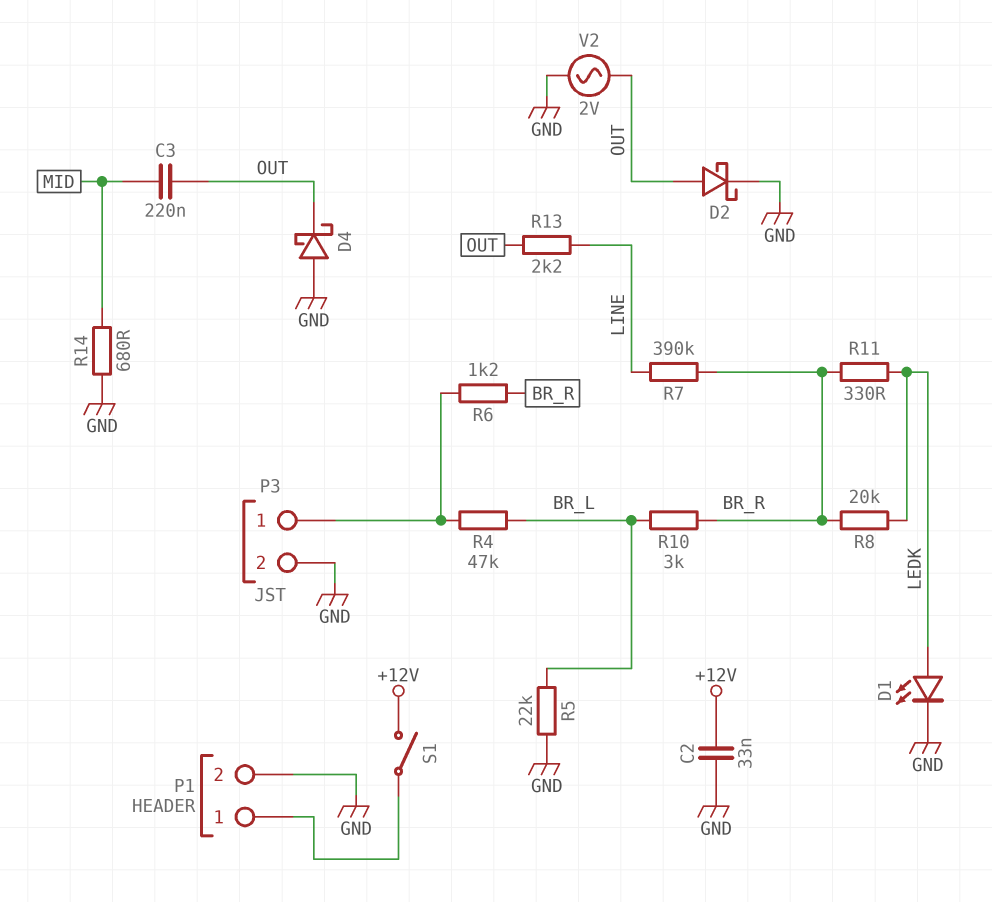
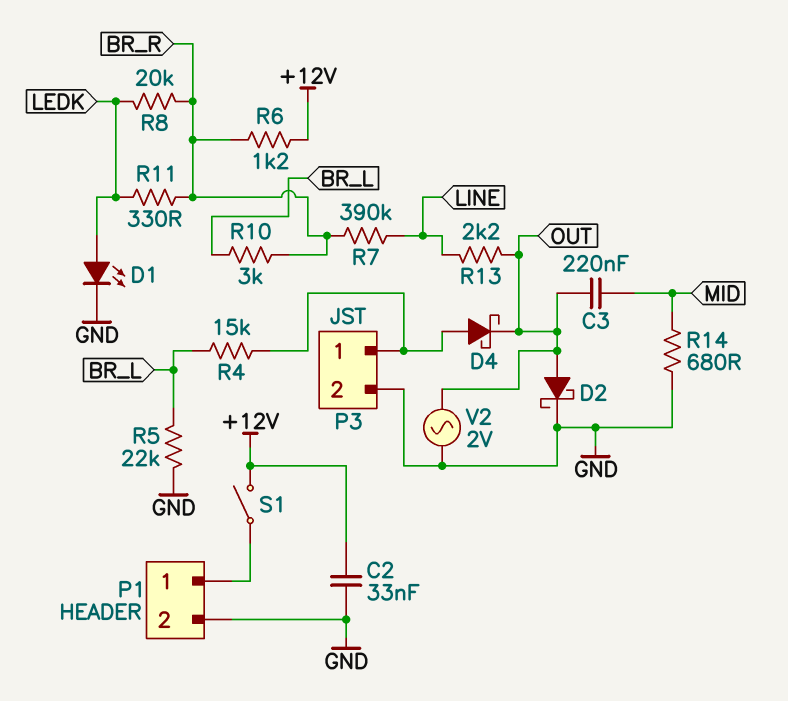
D4: schottky (A GND, K OUT) -> schottky (A P3/1, K OUT)
R4: 47k (BR_L, P3/1) -> 15k (BR_L, P3/1)
R6: 1.2k (BR_R, P3/1) -> 1.2k (+12V, BR_R)

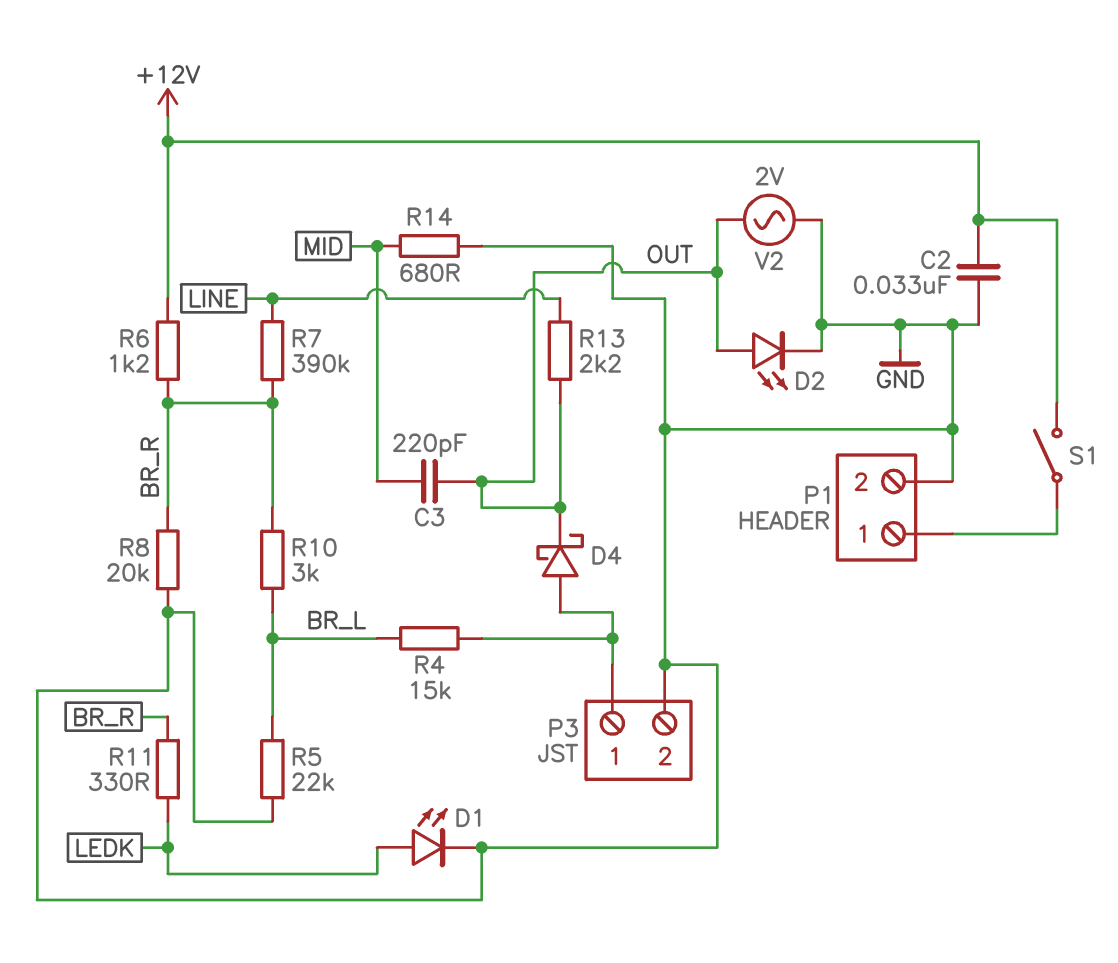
C3: 220nF (MID, OUT) -> 220pF (MID, OUT)
D2: schottky (A OUT, K GND) -> LED (A OUT, K GND)
R8: 20k (BR_R, LEDK) -> 20k (BR_R, GND)

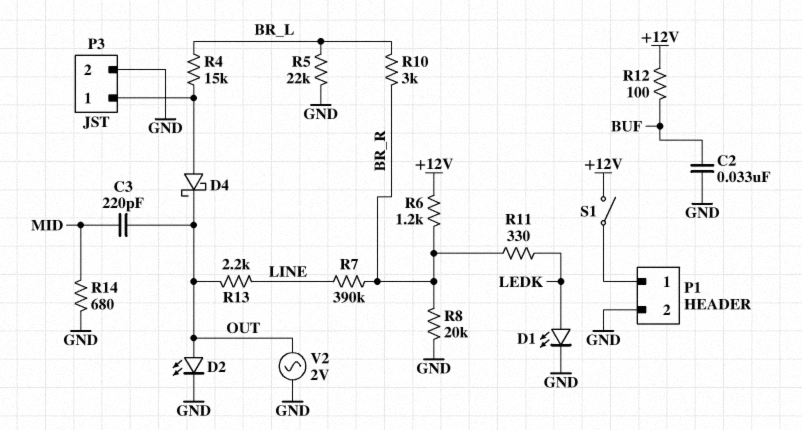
C2: 33nF (+12V, GND) -> 33nF (BUF, GND)
R12: none -> 100 (+12V, BUF)

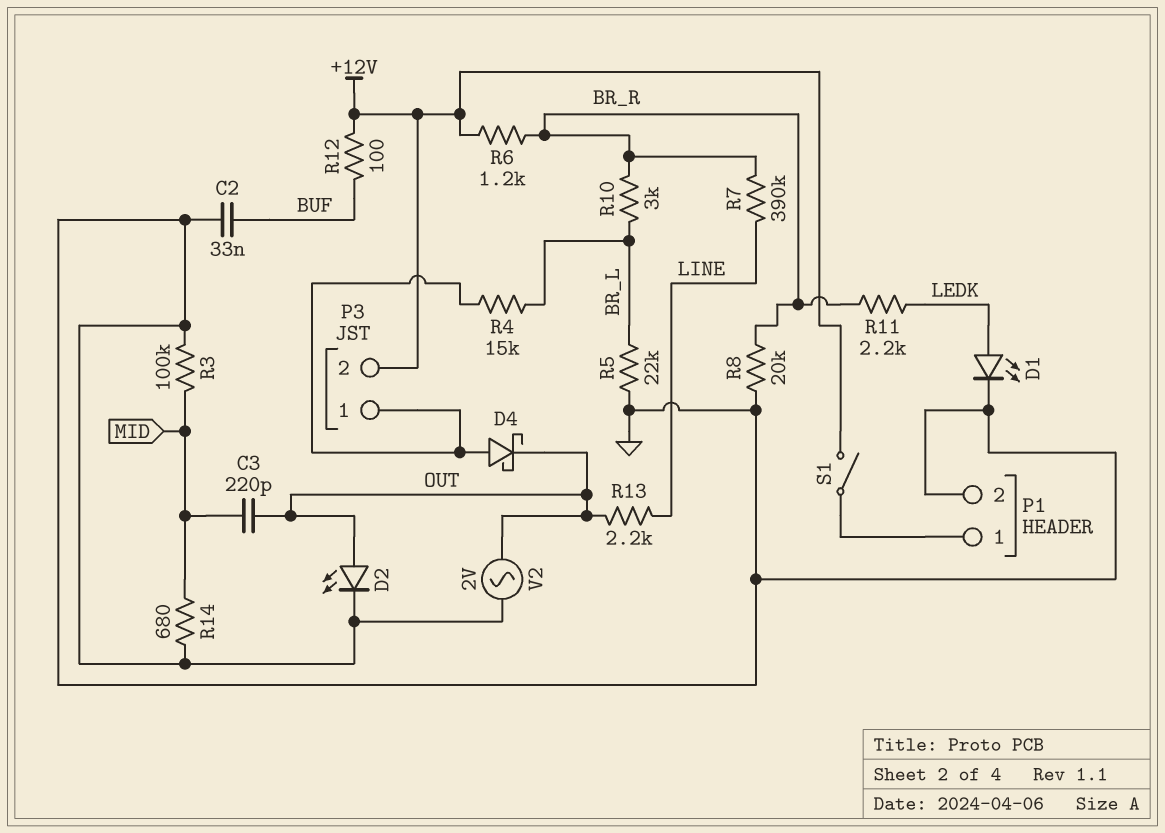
P3 pin 2: GND -> +12V
R3: none -> 100k (GND, MID)
R11: 330 (BR_R, LEDK) -> 2.2k (BR_R, LEDK)

